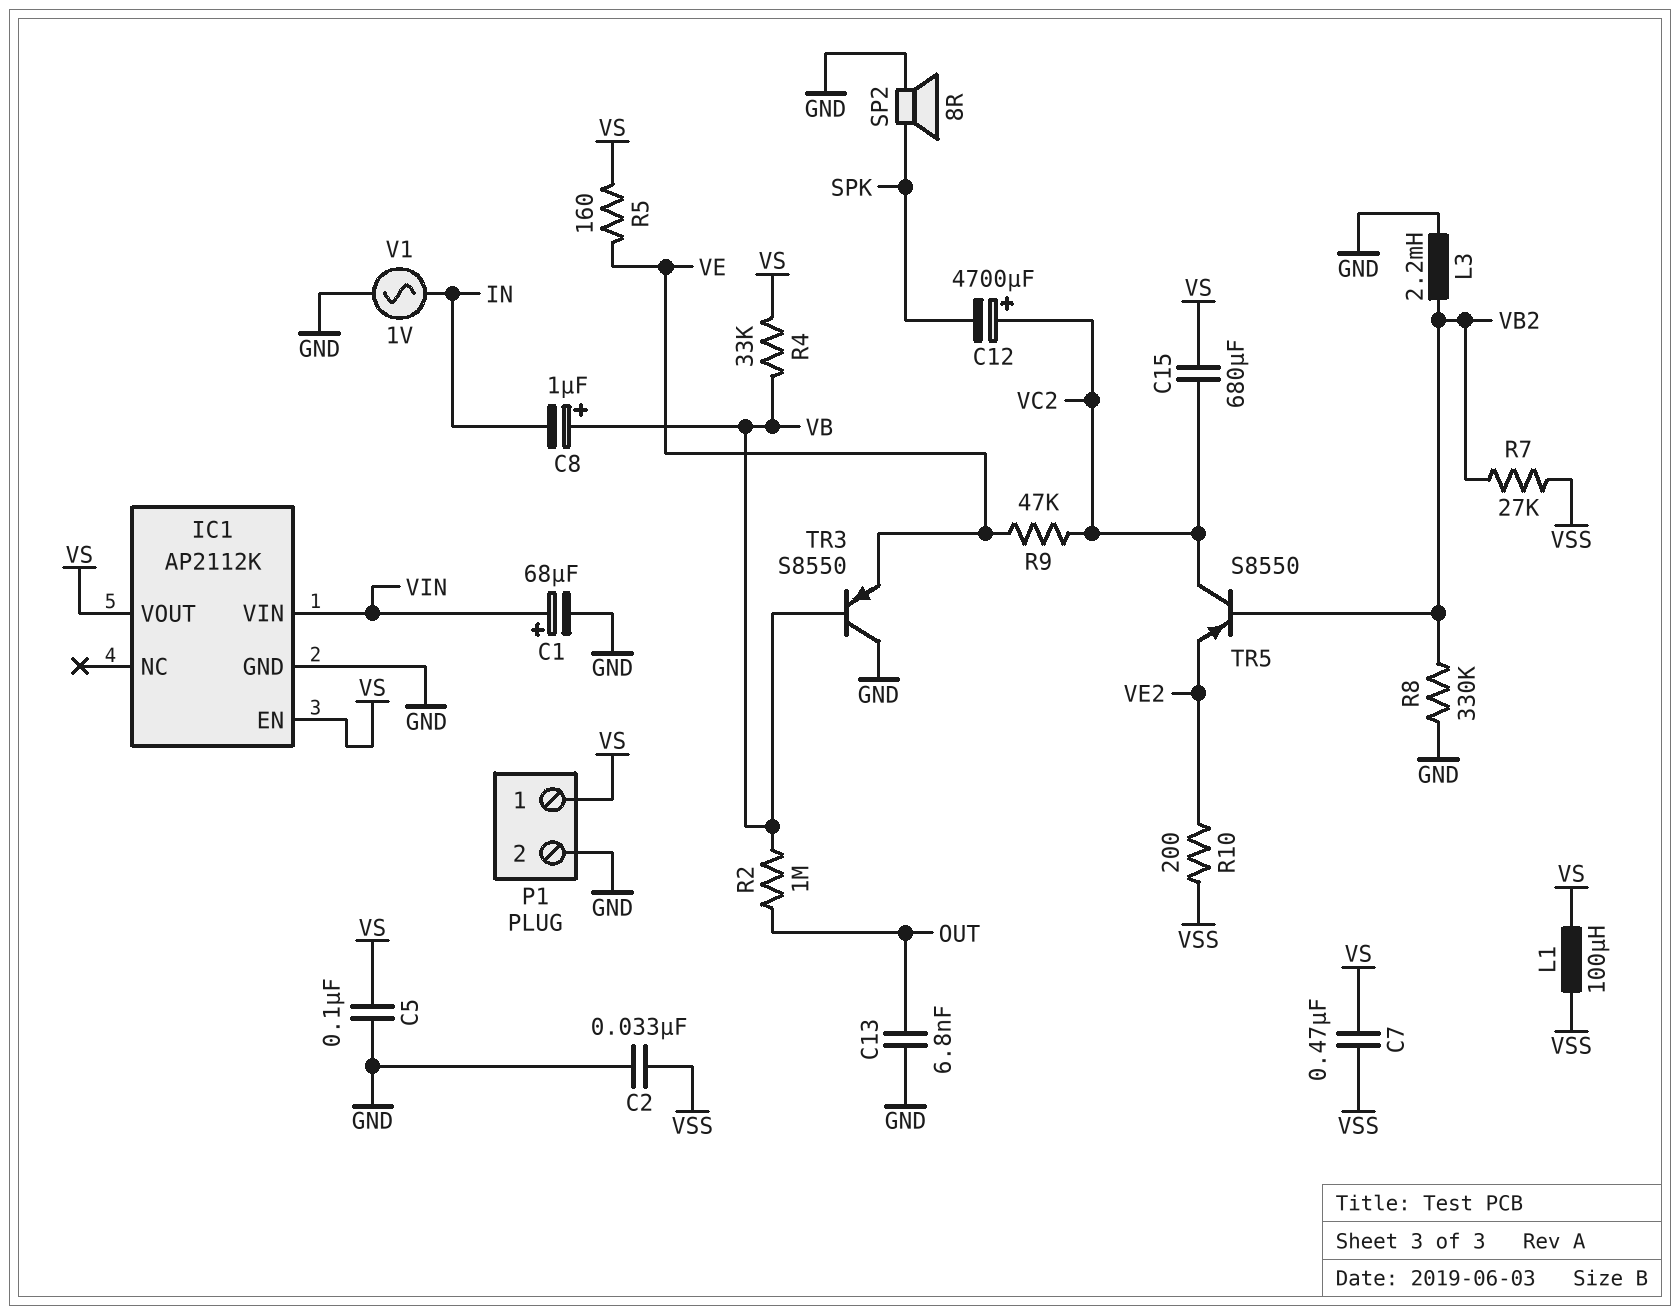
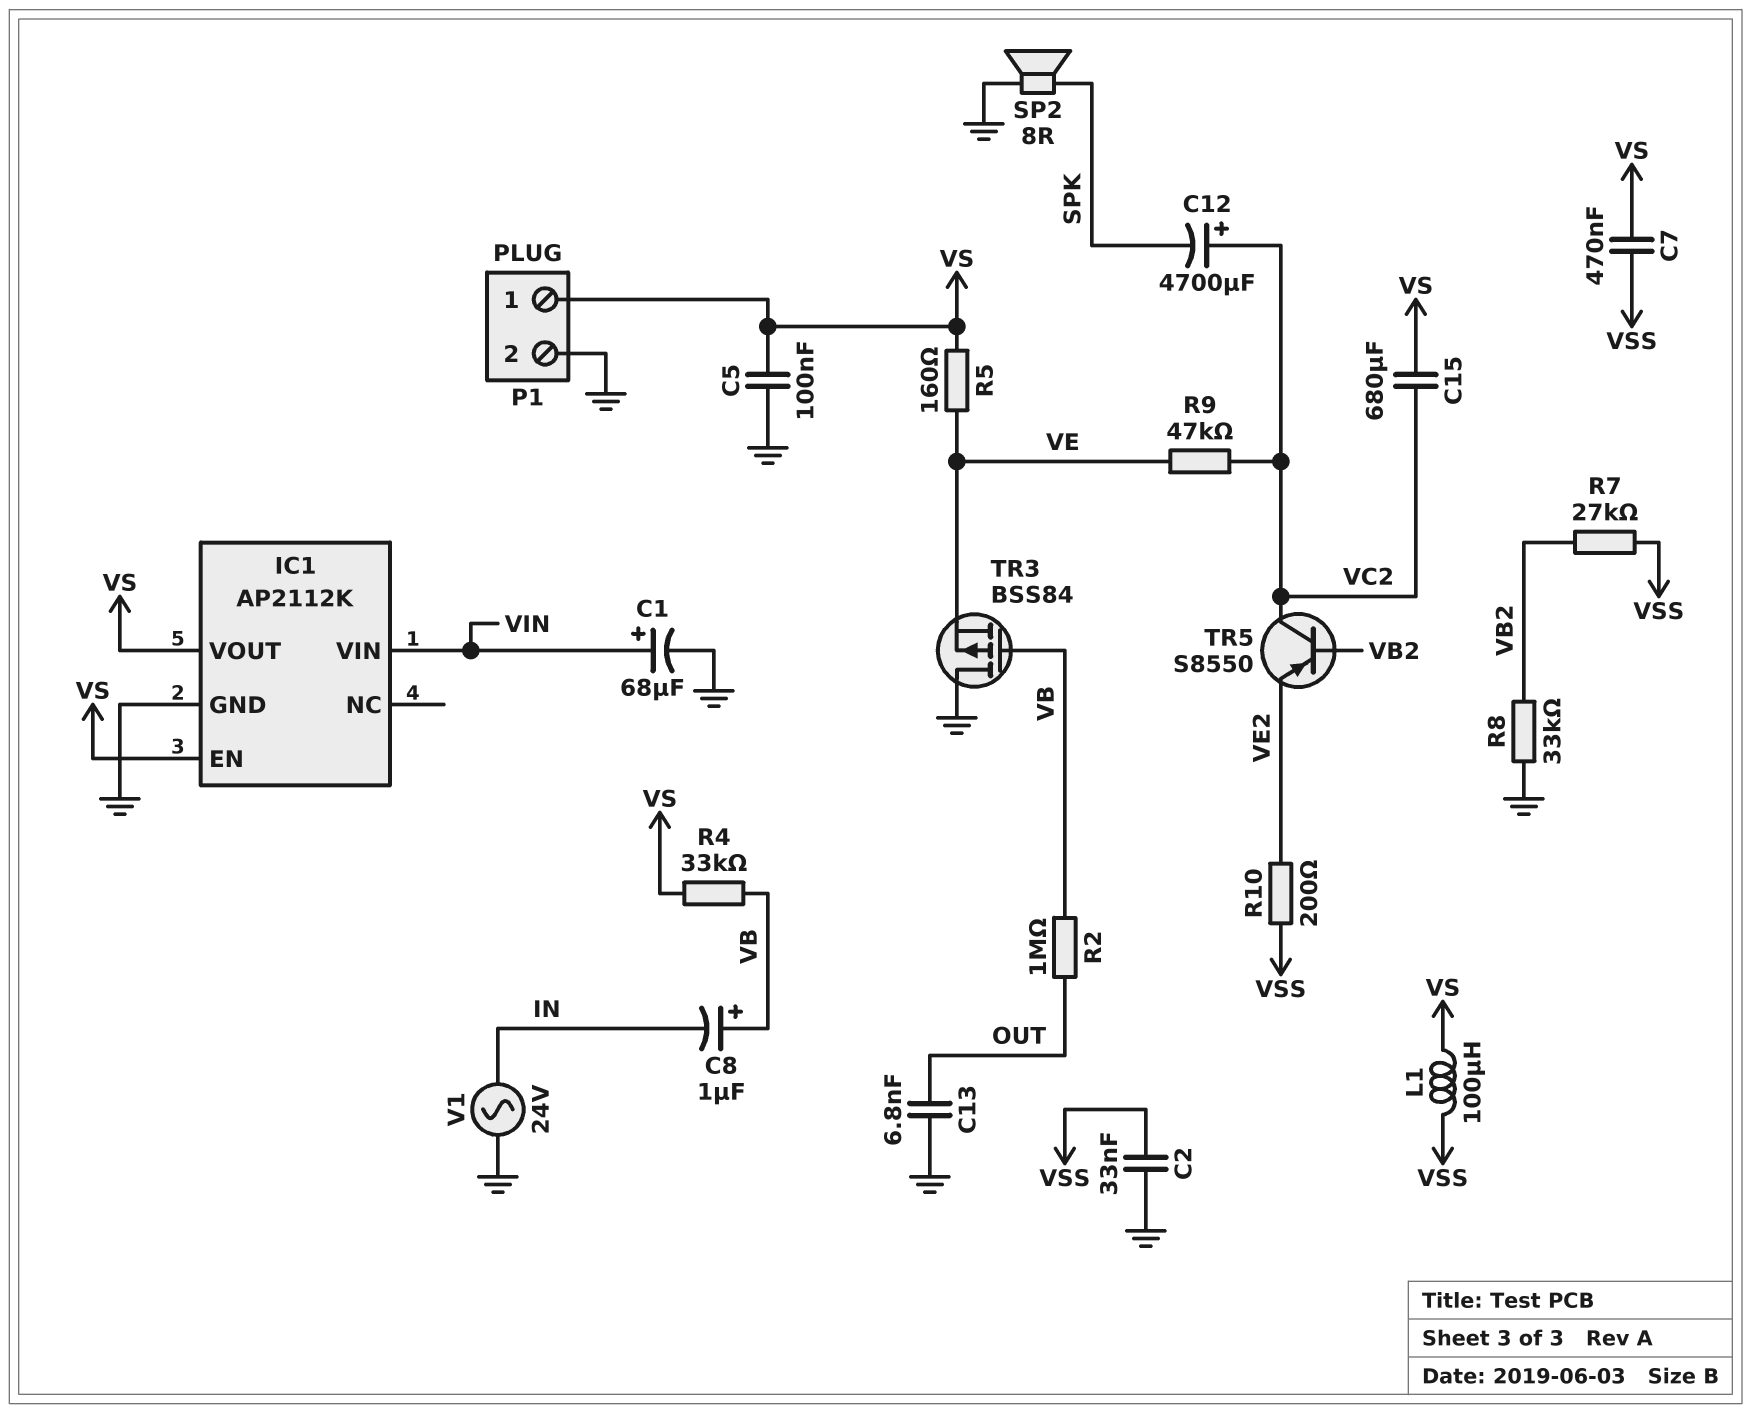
L3: 2.2mH (GND, VB2) -> none
R8: 330k (GND, VB2) -> 33k (GND, VB2)
TR3: PNP S8550 (B VB, C GND, E VE) -> PMOS BSS84 (G VB, D GND, S VE)
V1: AC 1V (GND, IN) -> AC 24V (GND, IN)

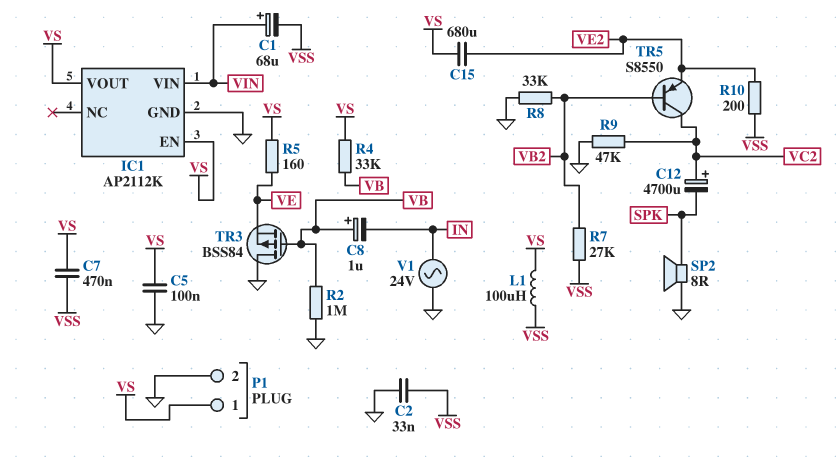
C1: 68uF (plus VIN, minus GND) -> 68uF (plus VIN, minus VSS)
C13: 6.8nF (GND, OUT) -> none
C15: 680uF (VC2, VS) -> 680uF (VE2, VS)
R2: 1M (OUT, VB) -> 1M (GND, VB)
R9: 47k (VC2, VE) -> 47k (GND, VC2)

